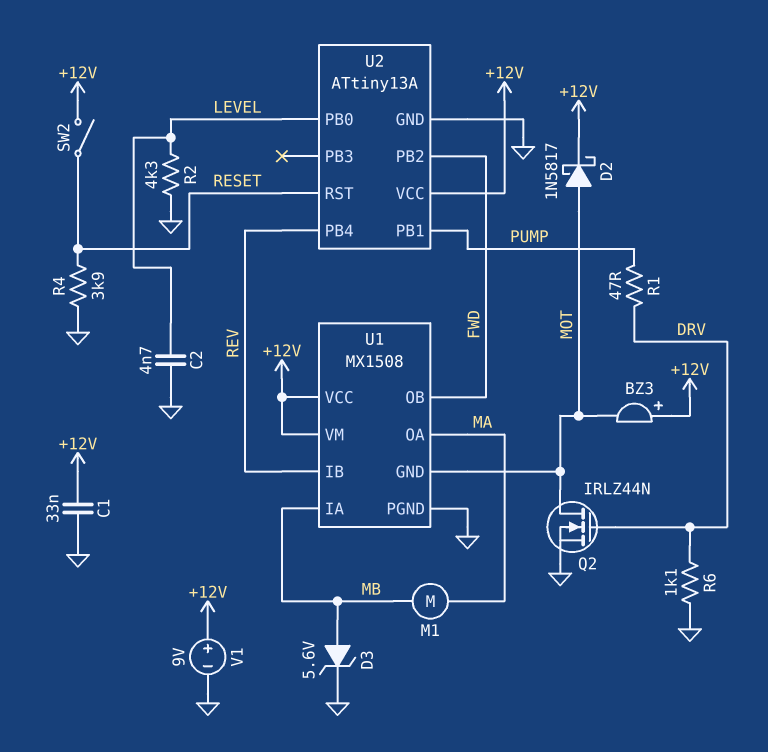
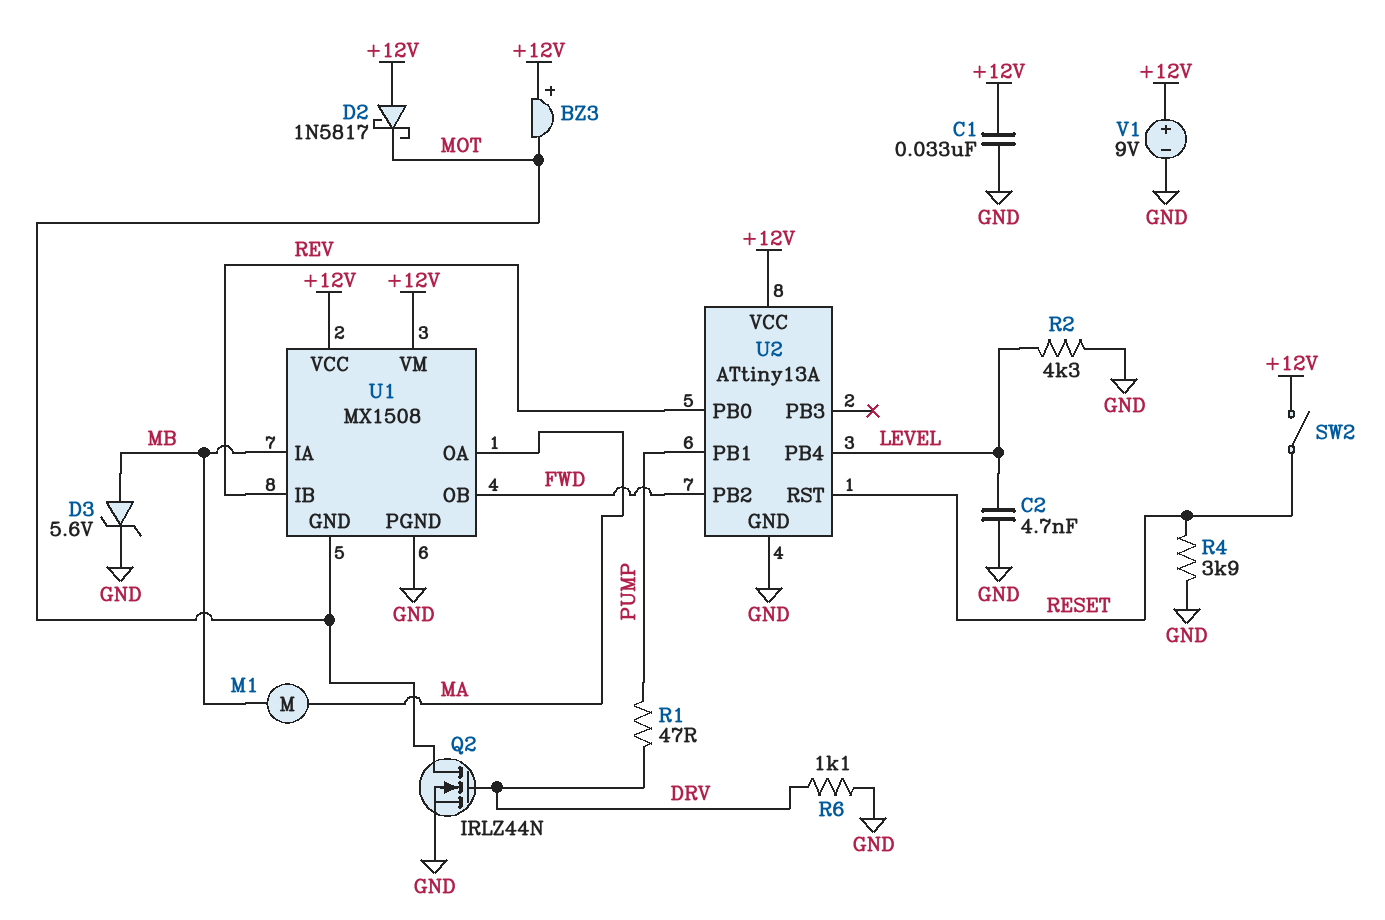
D2: schottky 1N5817 (A MOT, K +12V) -> schottky 1N5817 (A +12V, K MOT)
U2 pin PB0: LEVEL -> REV
U2 pin PB4: REV -> LEVEL

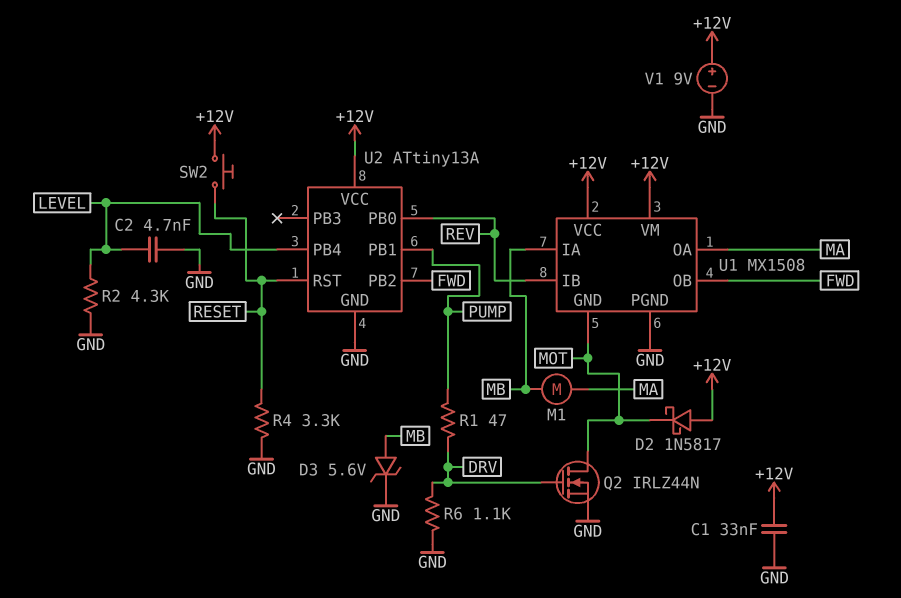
BZ3: buzzer (plus +12V, minus MOT) -> none
R4: 3.9k (GND, RESET) -> 3.3k (GND, RESET)
SW2: switch (+12V, RESET) -> button (+12V, RESET)

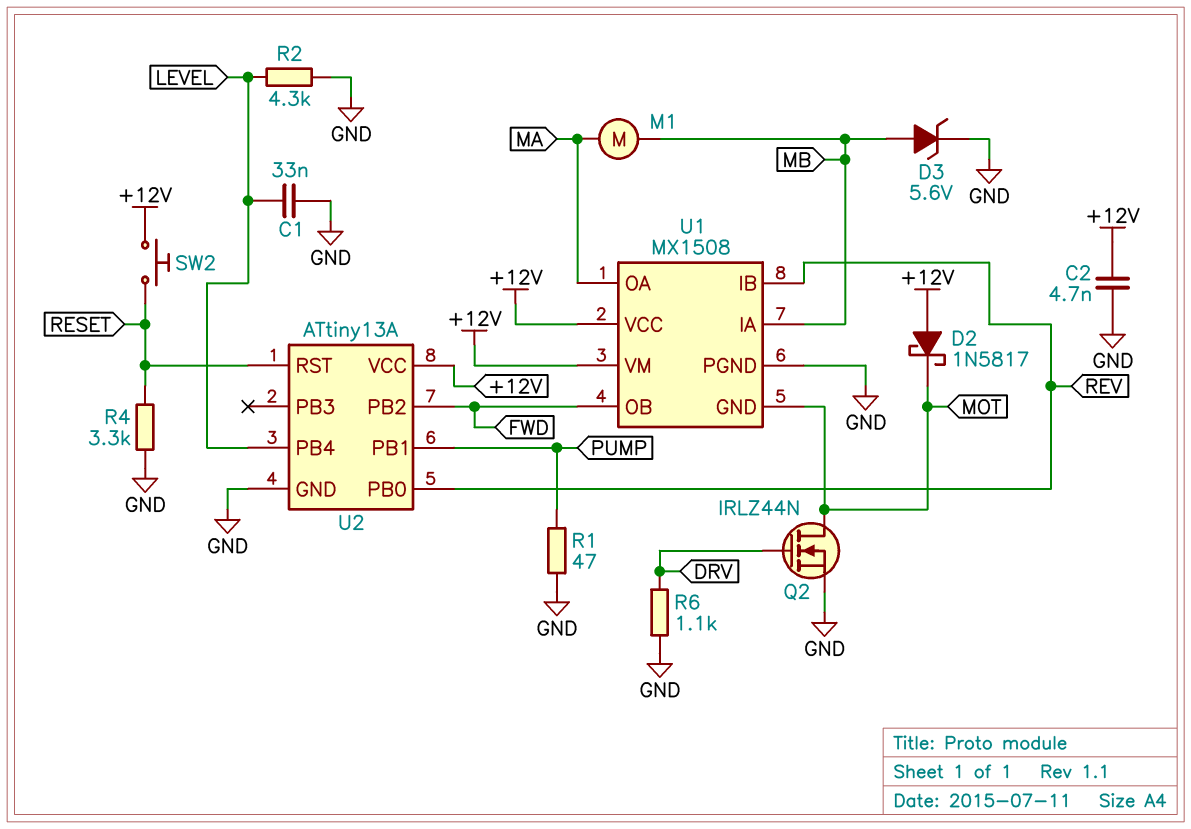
C1: 33nF (+12V, GND) -> 33nF (GND, LEVEL)
C2: 4.7nF (GND, LEVEL) -> 4.7nF (+12V, GND)
R1: 47 (DRV, PUMP) -> 47 (GND, PUMP)
V1: 9V (plus +12V, minus GND) -> none

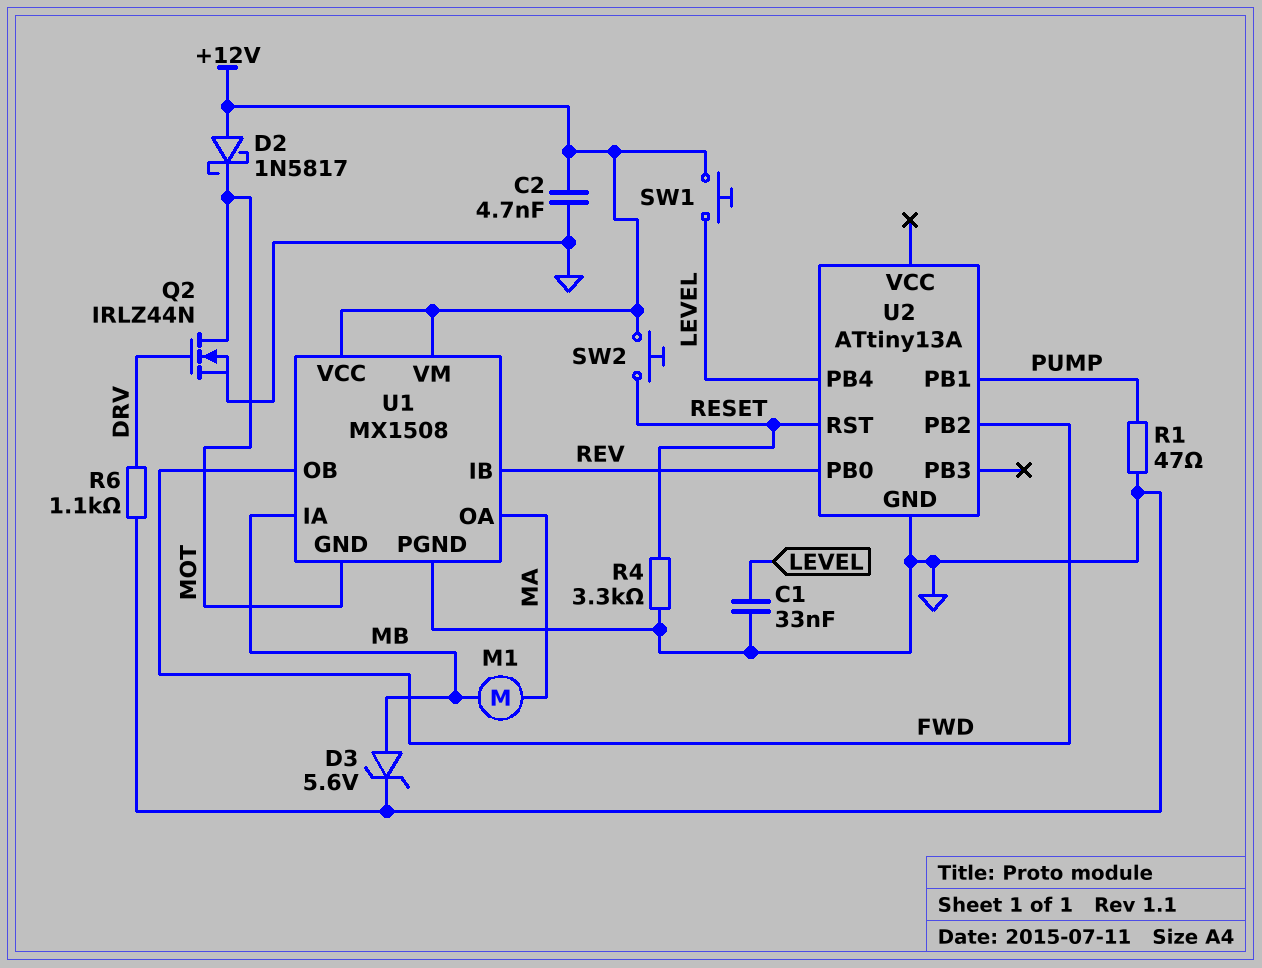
R2: 4.3k (GND, LEVEL) -> none
SW1: none -> button (+12V, LEVEL)
U2 pin VCC: +12V -> none

